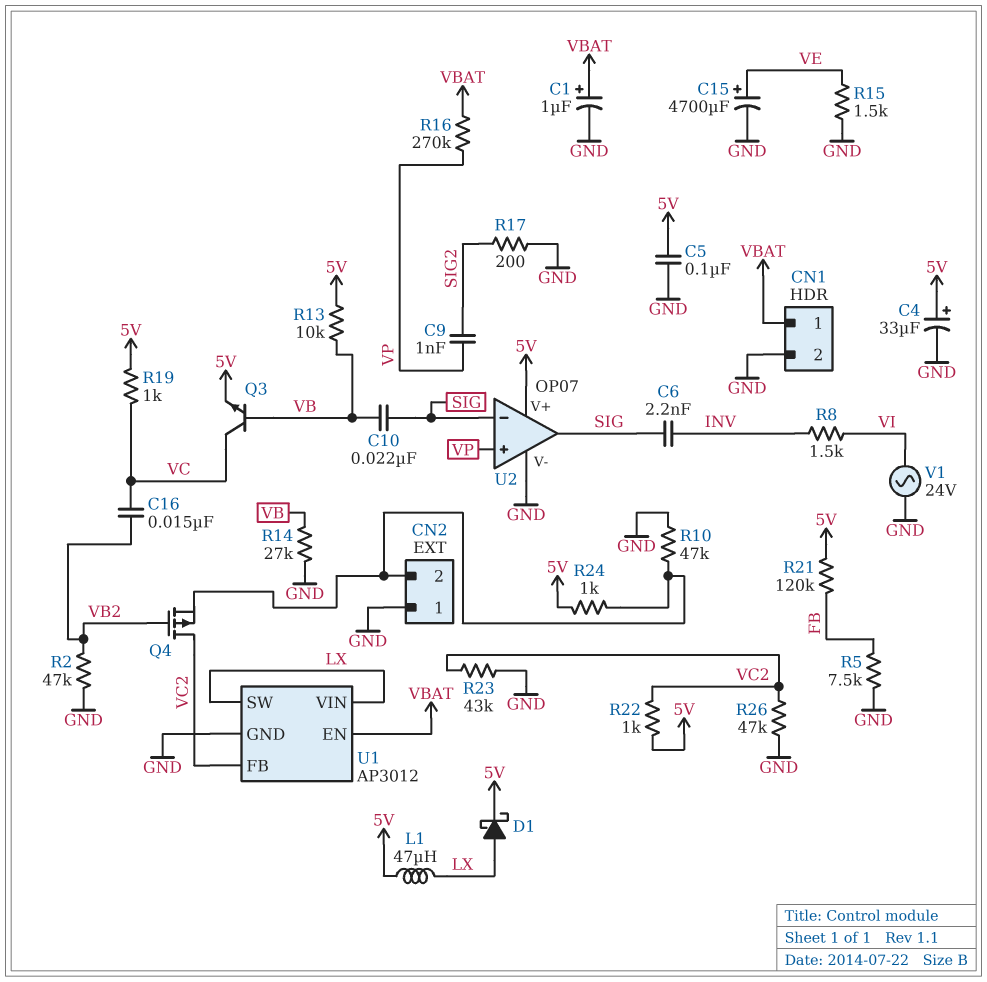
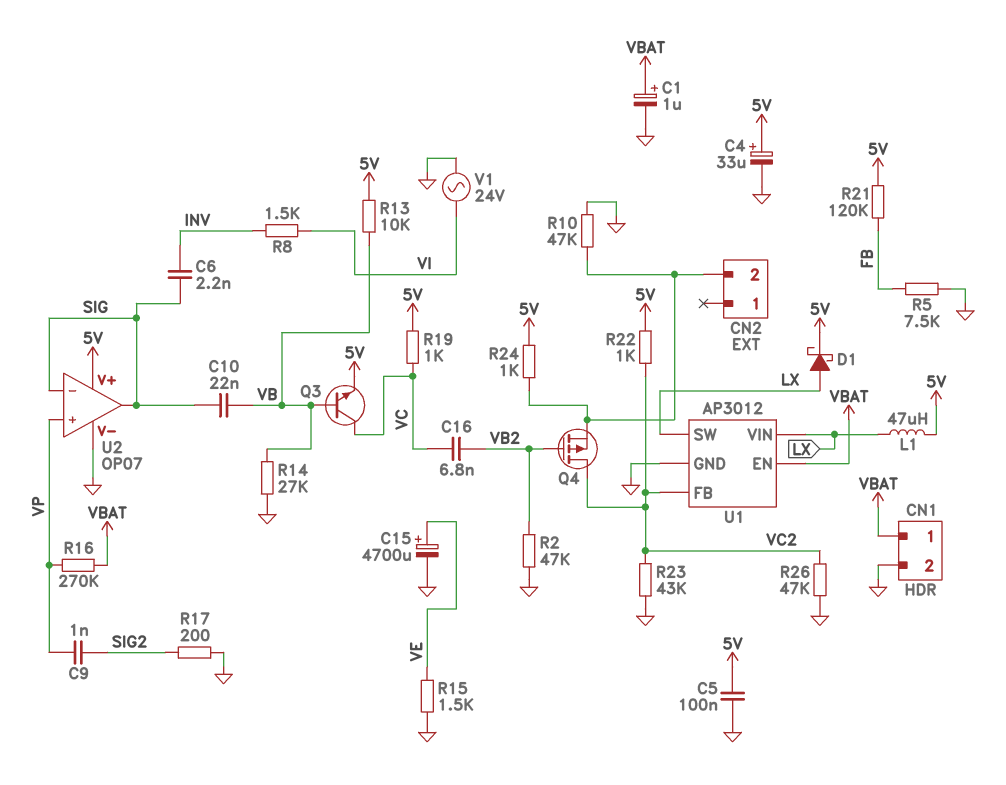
C16: 15nF (VB2, VC) -> 6.8nF (VB2, VC)
CN2 pin 1: GND -> none

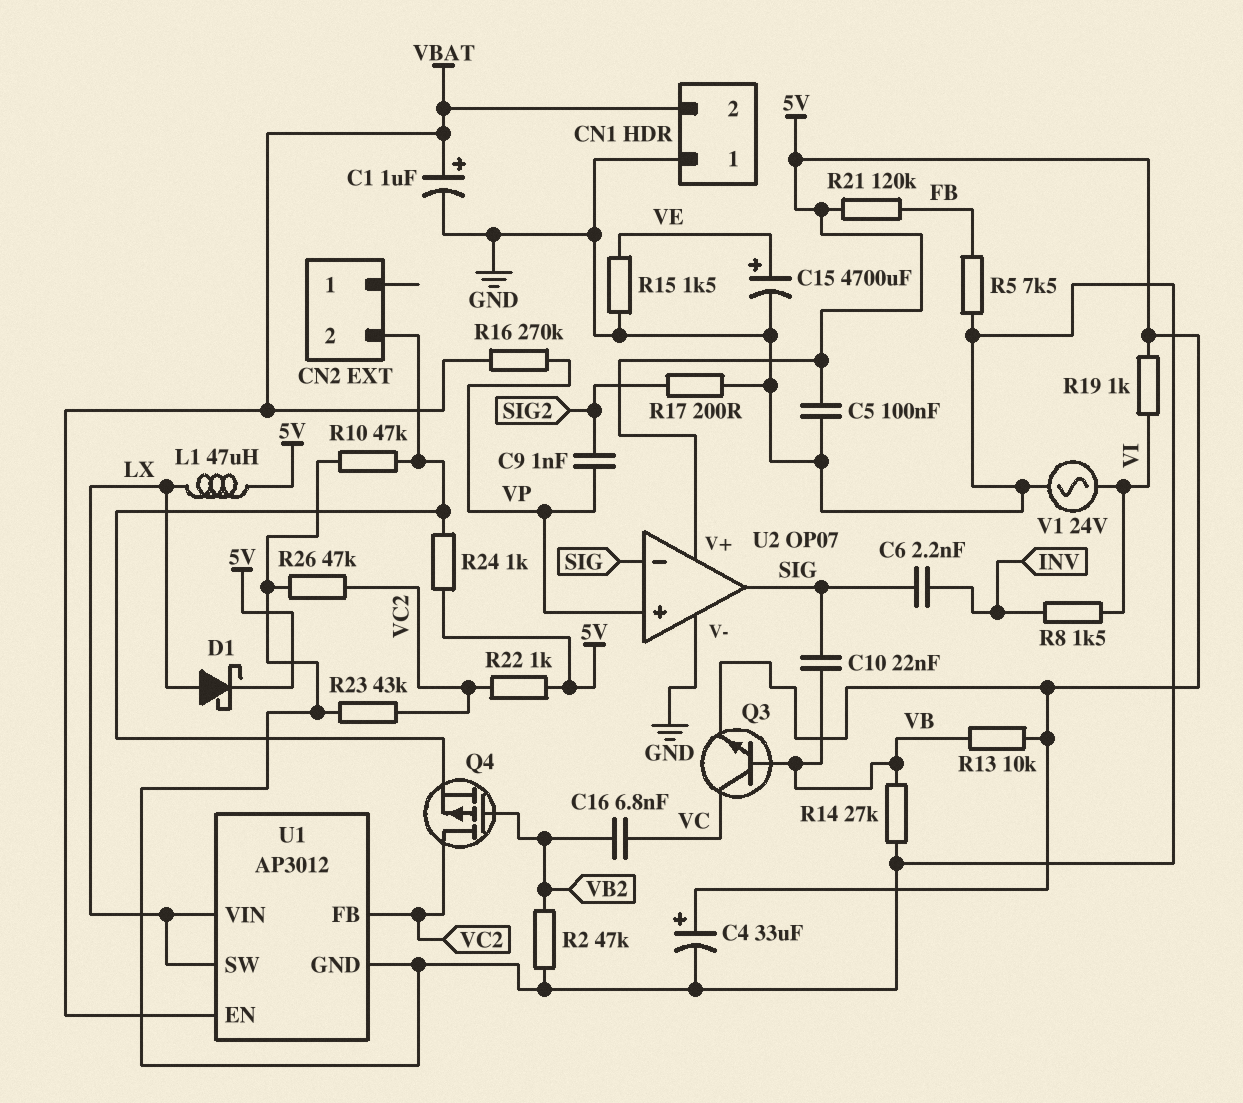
CN1 pin 1: VBAT -> GND
CN1 pin 2: GND -> VBAT
R19: 1k (5V, VC) -> 1k (5V, VI)

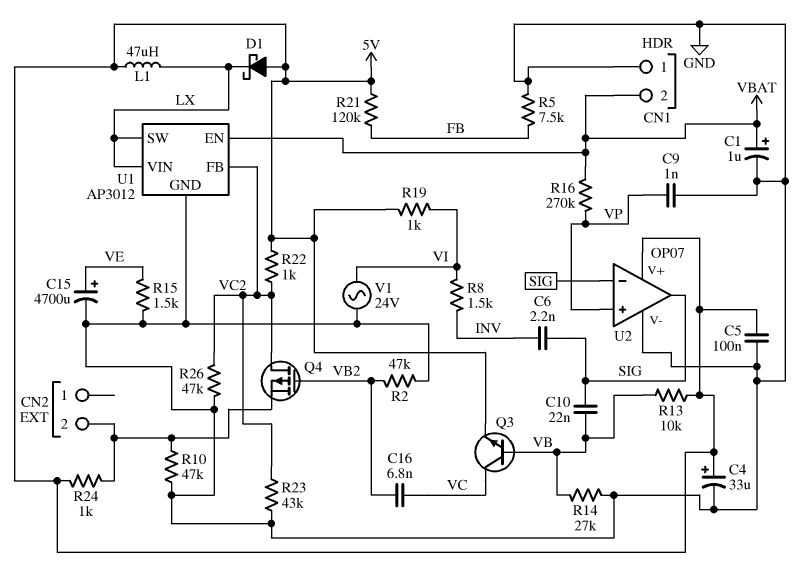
C9: 1nF (SIG2, VP) -> 1nF (GND, VP)
D1: schottky (A LX, K 5V) -> schottky (A 5V, K LX)
R17: 200 (GND, SIG2) -> none

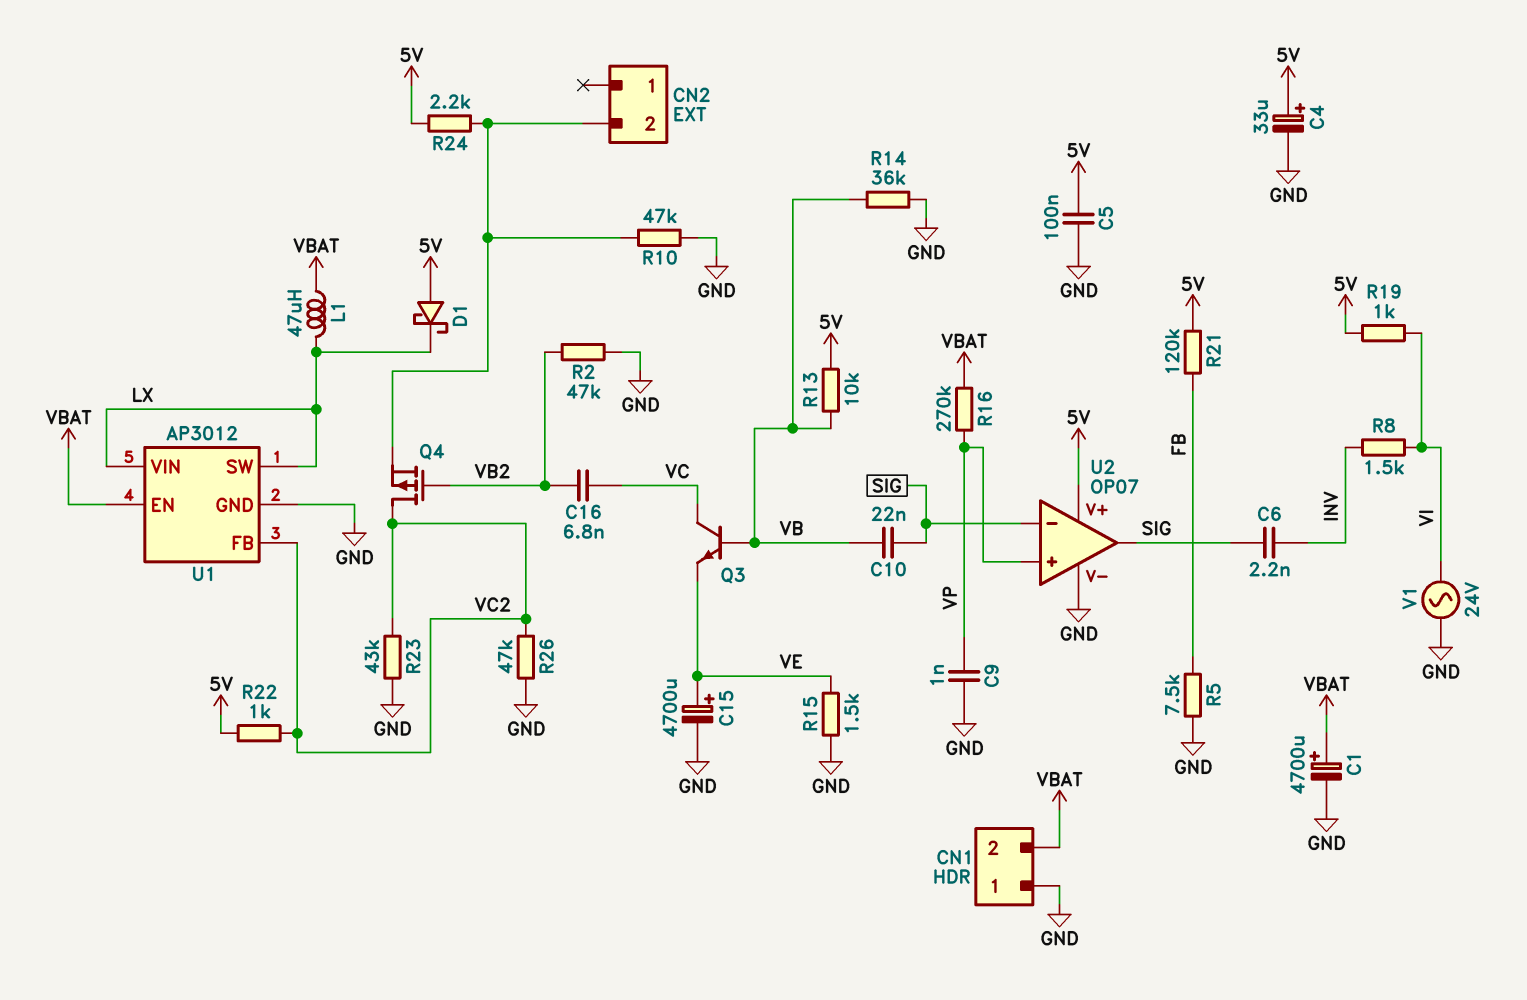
C1: 1uF (plus VBAT, minus GND) -> 4700uF (plus VBAT, minus GND)
L1: 47uH (5V, LX) -> 47uH (LX, VBAT)
Q3: NPN (B VB, C VC, E 5V) -> NPN (B VB, C VC, E VE)
R14: 27k (GND, VB) -> 36k (GND, VB)
R24: 1k (5V, CN2/2) -> 2.2k (5V, CN2/2)

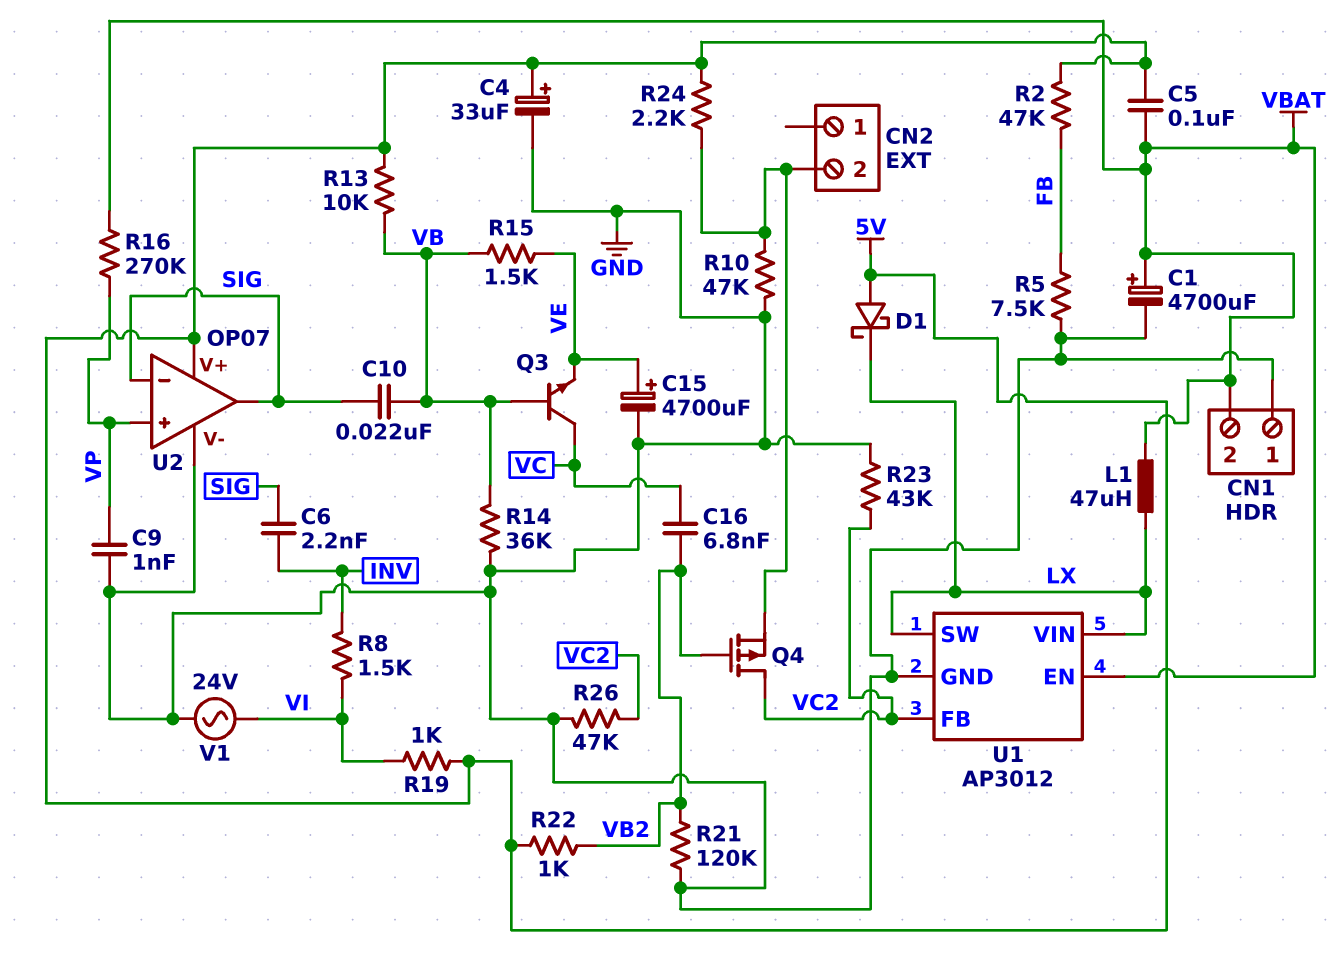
C5: 100nF (5V, GND) -> 100nF (5V, VBAT)
R2: 47k (GND, VB2) -> 47k (5V, FB)
R15: 1.5k (GND, VE) -> 1.5k (VB, VE)
R21: 120k (5V, FB) -> 120k (GND, VB2)
R22: 1k (5V, VC2) -> 1k (5V, VB2)

